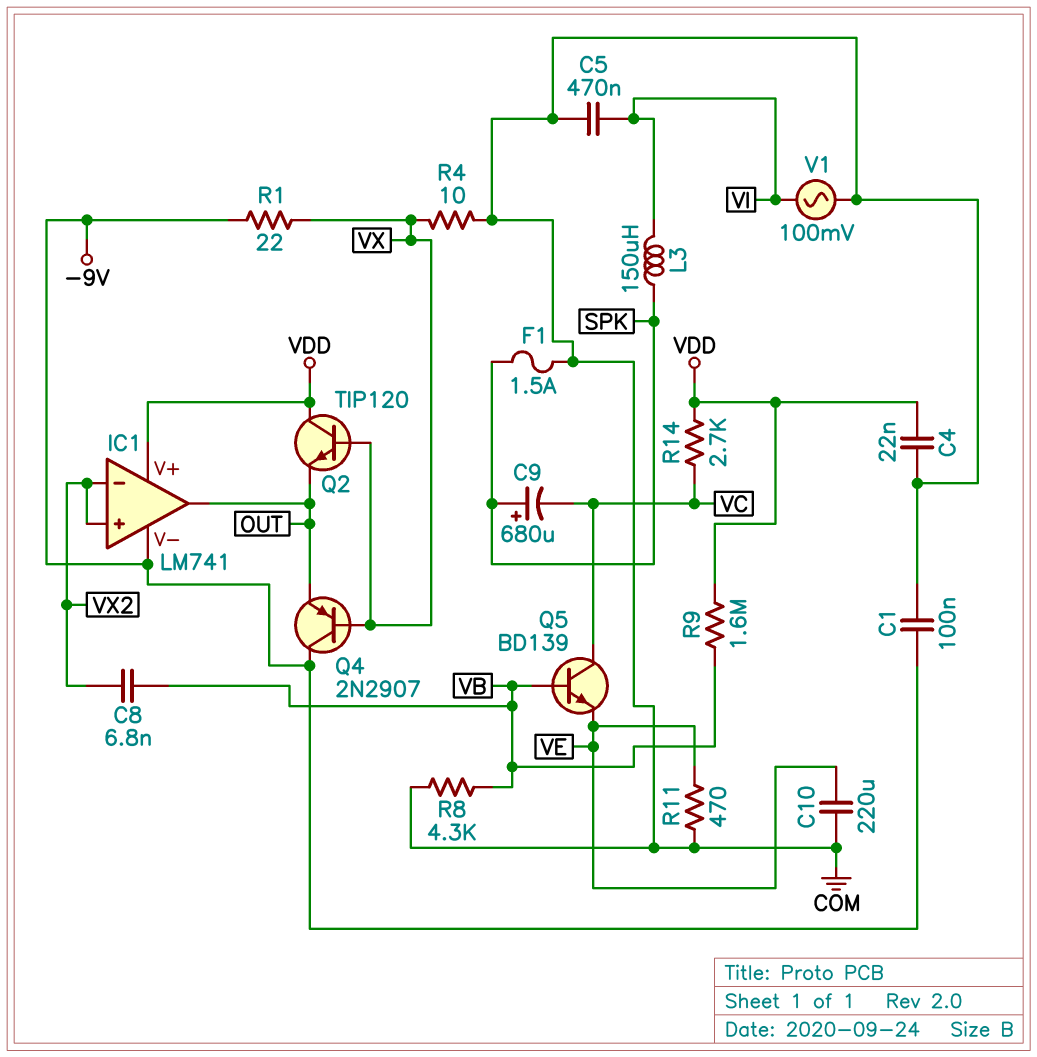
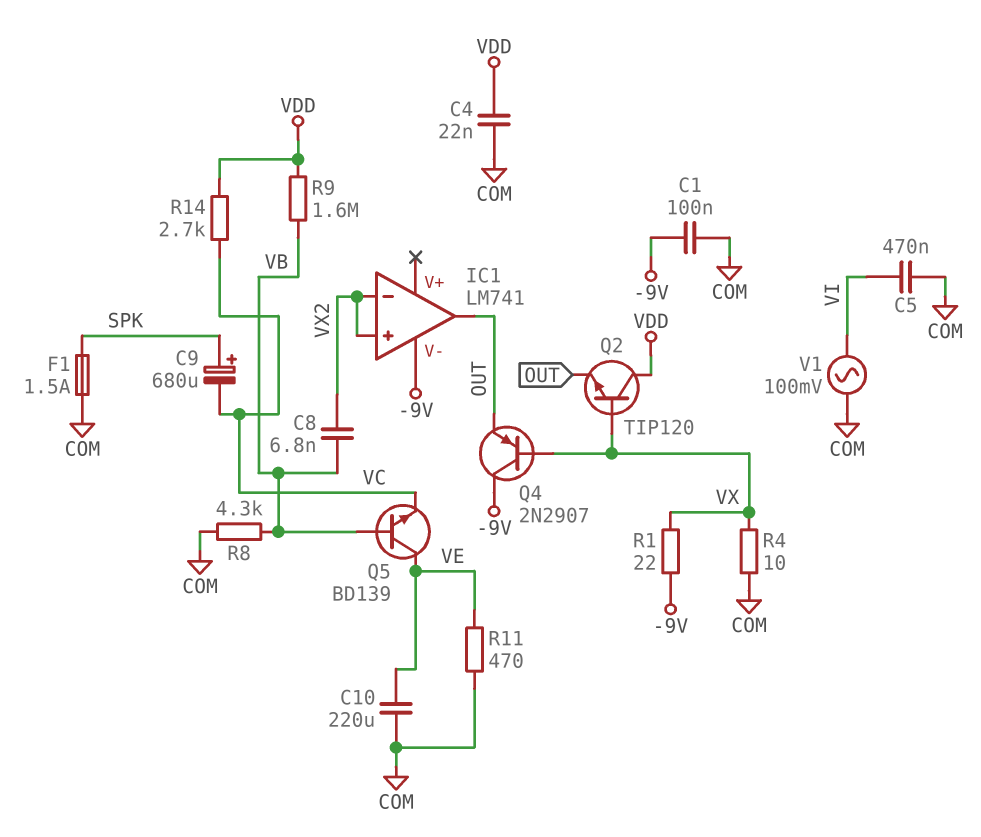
IC1 pin V+: VDD -> none
L3: 150uH (SPK, VI) -> none
Q5: NPN BD139 (B VB, C VC, E VE) -> NPN BD139 (B VB, C VE, E VC)

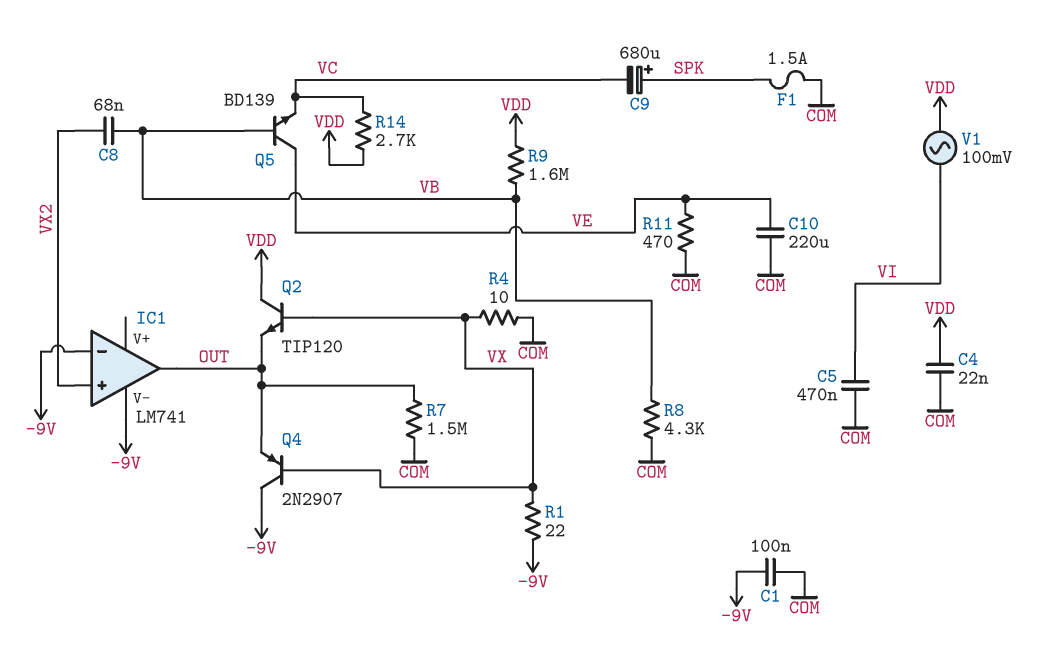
C8: 6.8nF (VB, VX2) -> 68nF (VB, VX2)
IC1 pin in-: VX2 -> -9V
R7: none -> 1.5M (COM, OUT)
V1: AC 100mV (COM, VI) -> AC 100mV (VDD, VI)

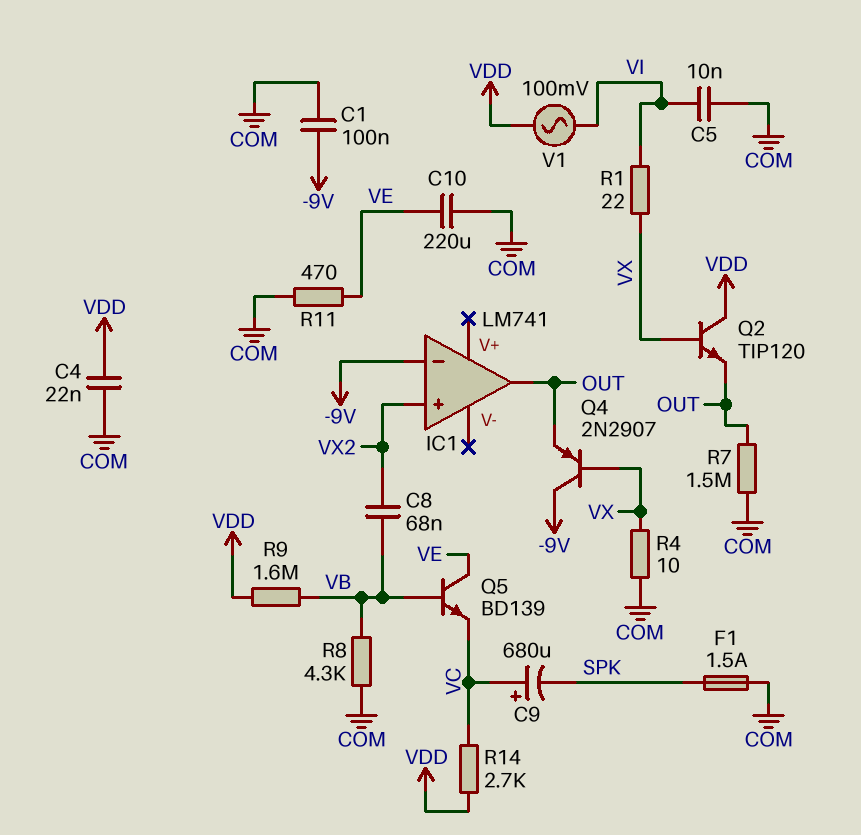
C5: 470nF (COM, VI) -> 10nF (COM, VI)
C9: 680uF (plus SPK, minus VC) -> 680uF (plus VC, minus SPK)
IC1 pin V-: -9V -> none
R1: 22 (-9V, VX) -> 22 (VI, VX)

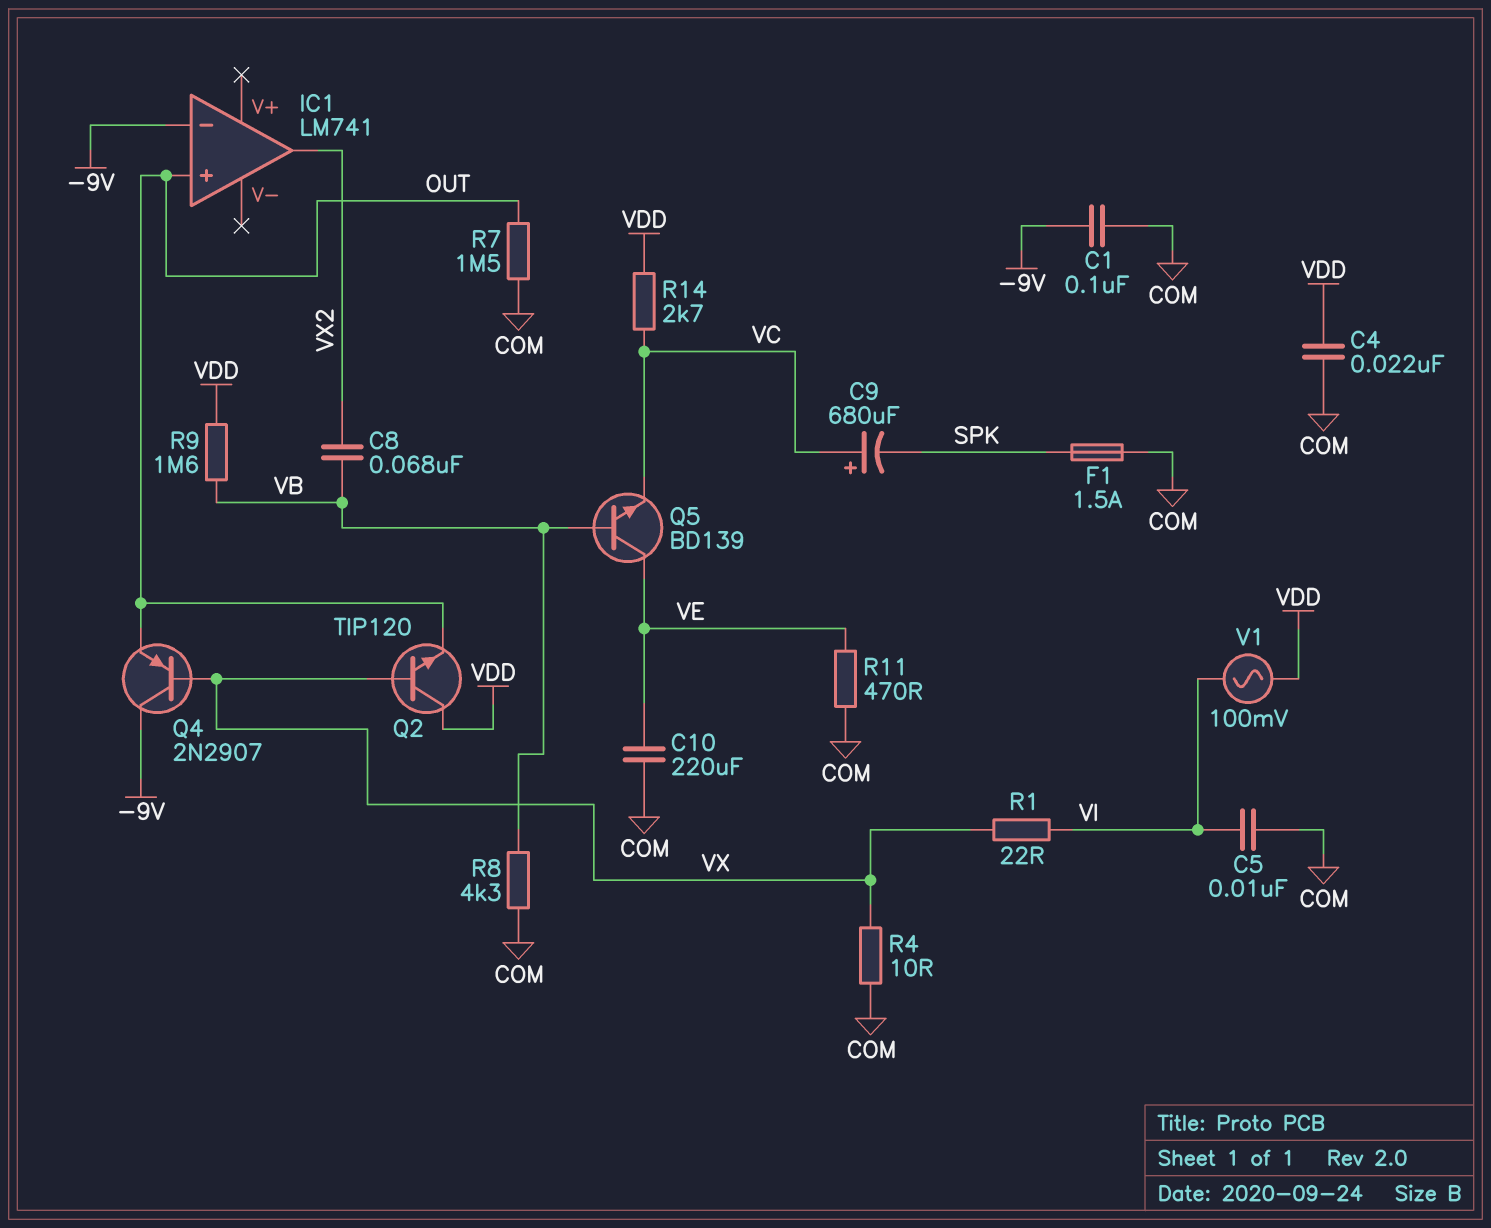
IC1 pin in+: VX2 -> OUT
IC1 pin out: OUT -> VX2

